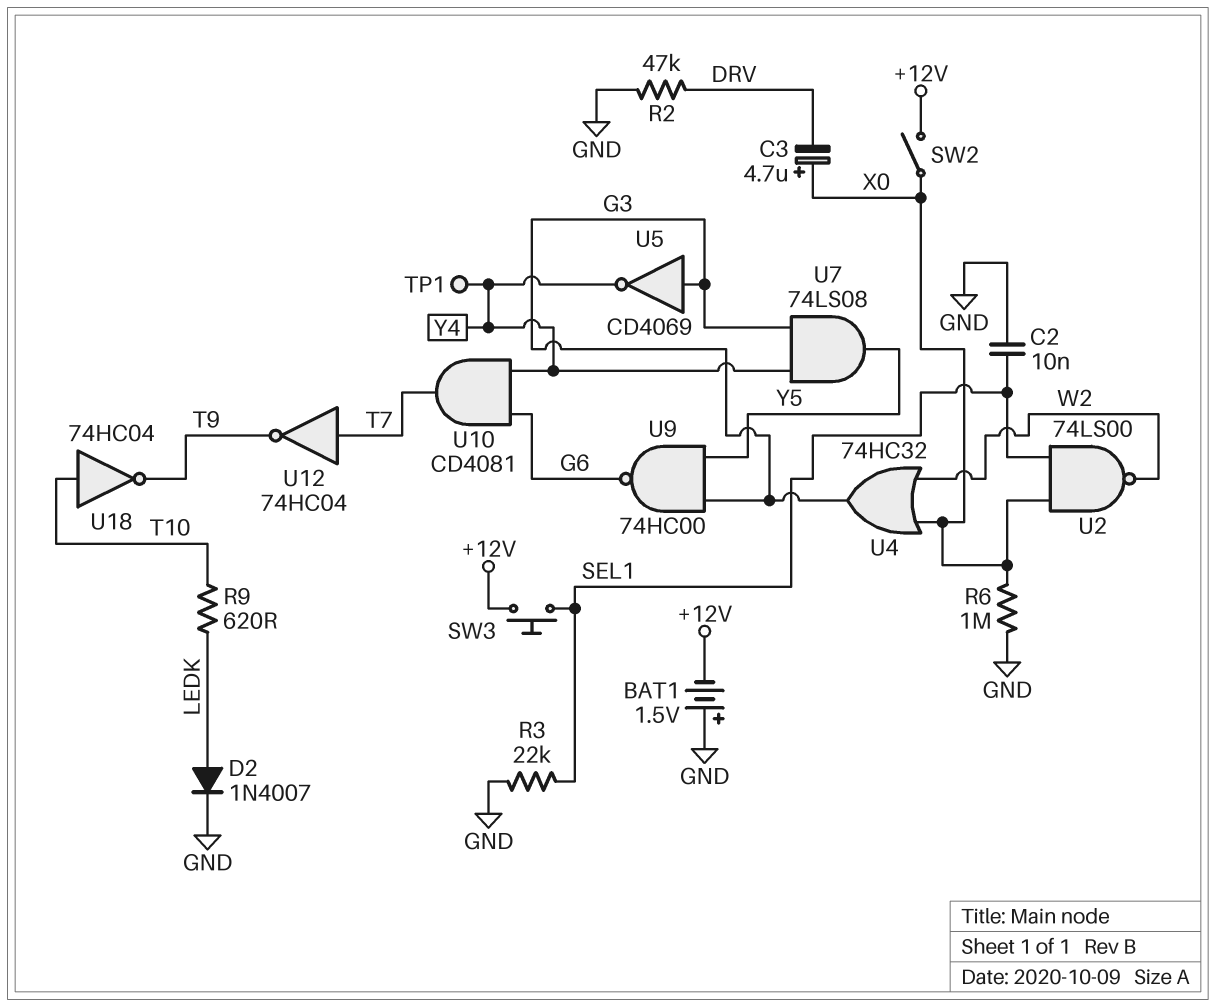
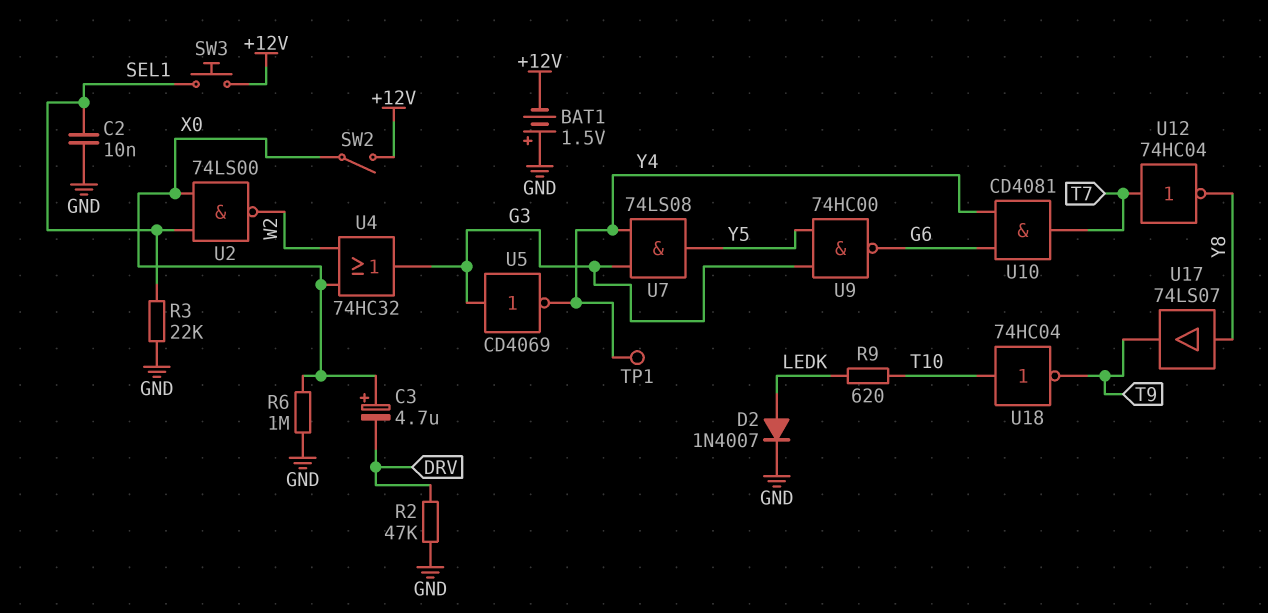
U12: NOT 74HC04 (in T7, out T9) -> NOT 74HC04 (in T7, out Y8)
U17: none -> buffer 74LS07 (in Y8, out T9)

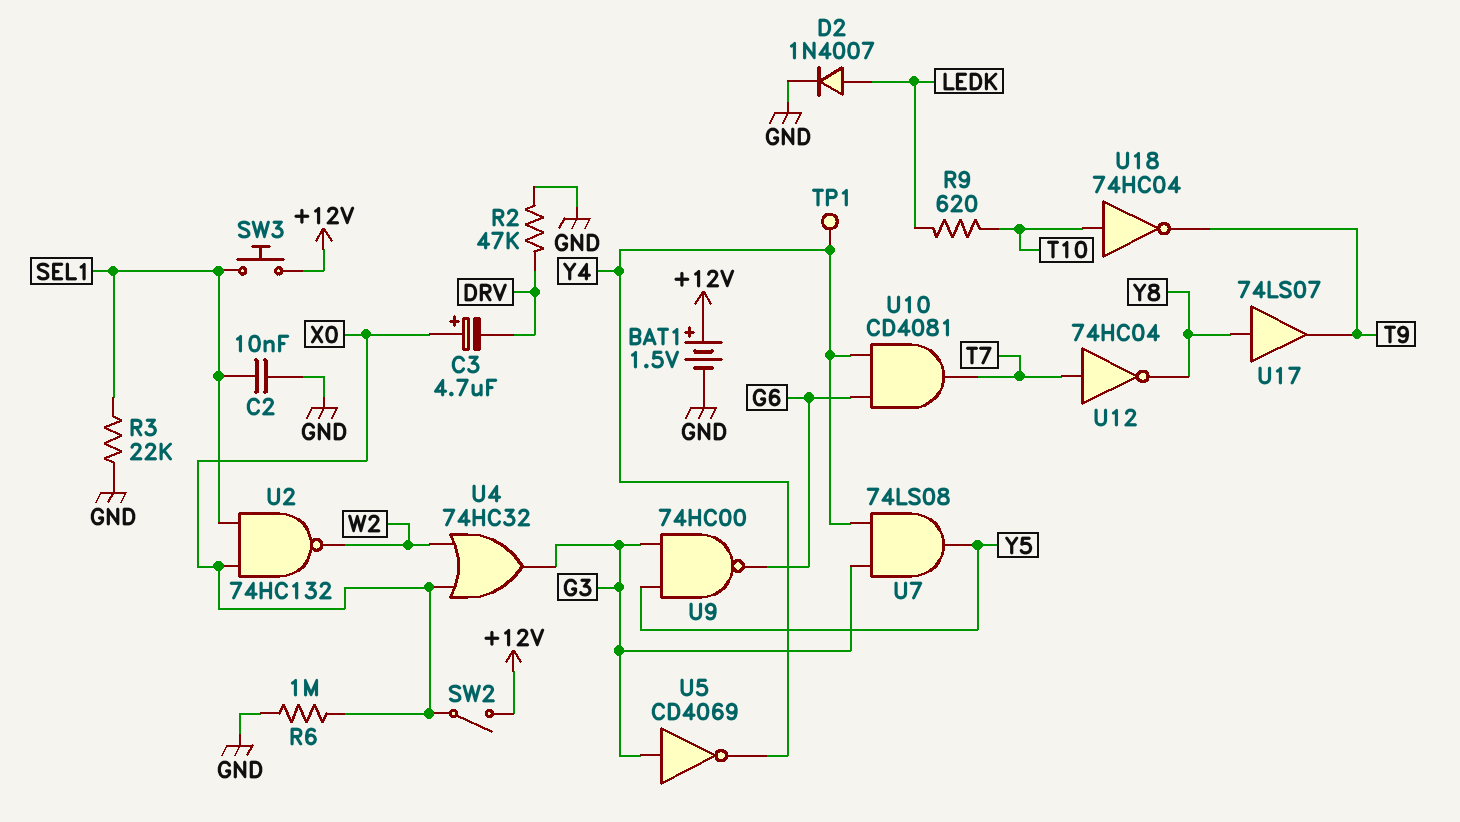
BAT1: 1.5V (plus GND, minus +12V) -> 1.5V (plus +12V, minus GND)
U2: NAND 74LS00 (in SEL1, in X0, out W2) -> NAND 74HC132 (in SEL1, in X0, out W2)

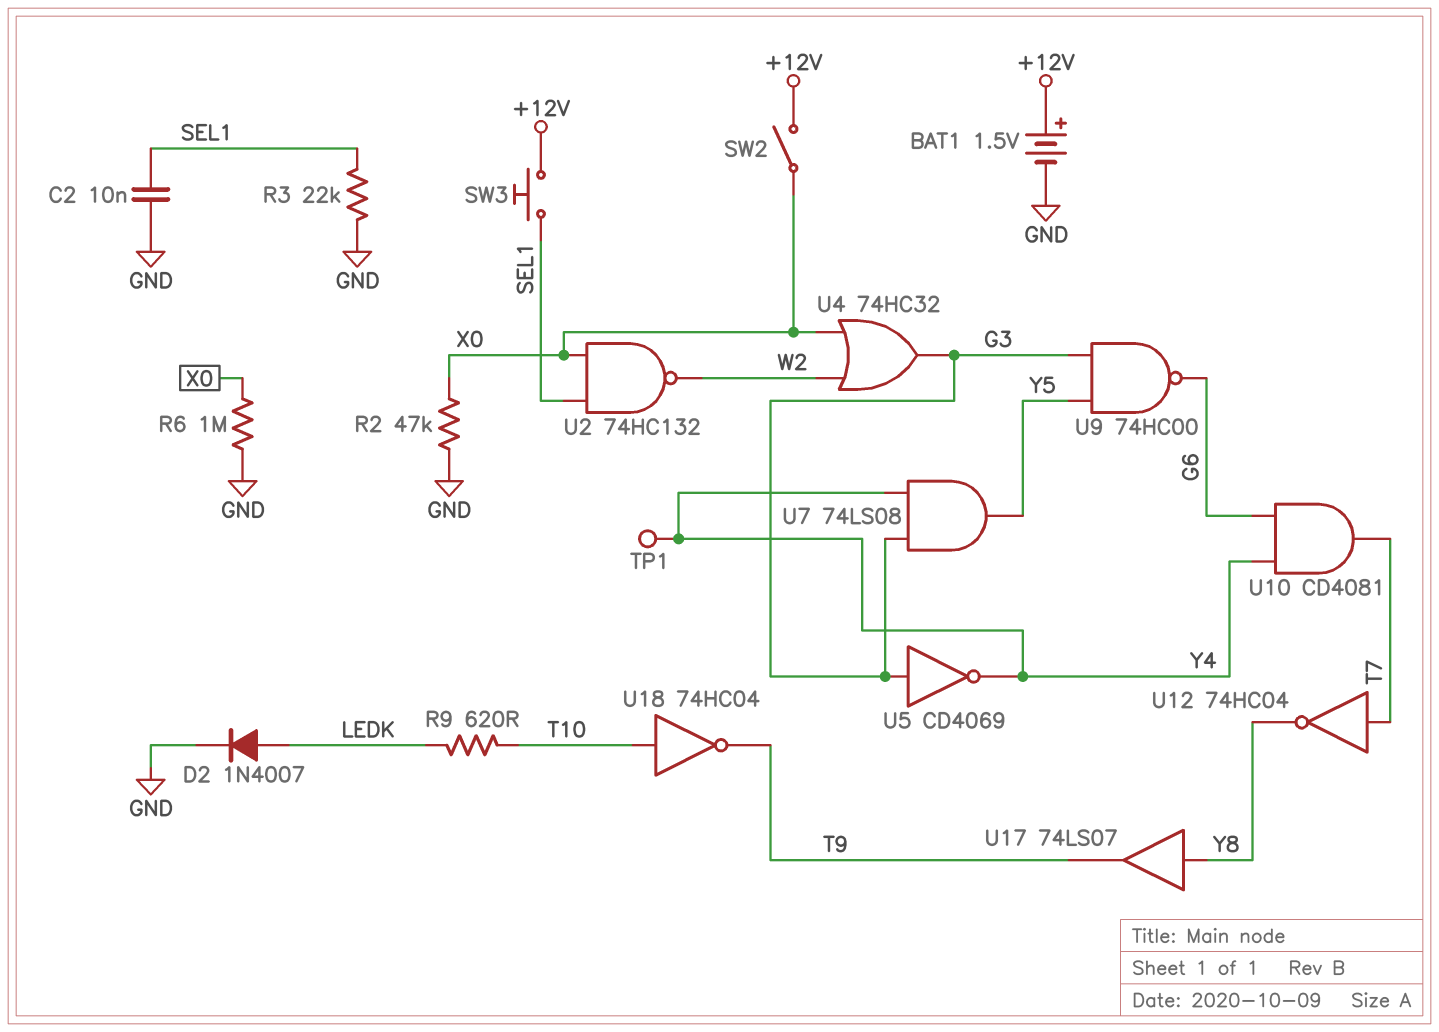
C3: 4.7uF (plus X0, minus DRV) -> none
R2: 47k (DRV, GND) -> 47k (GND, X0)

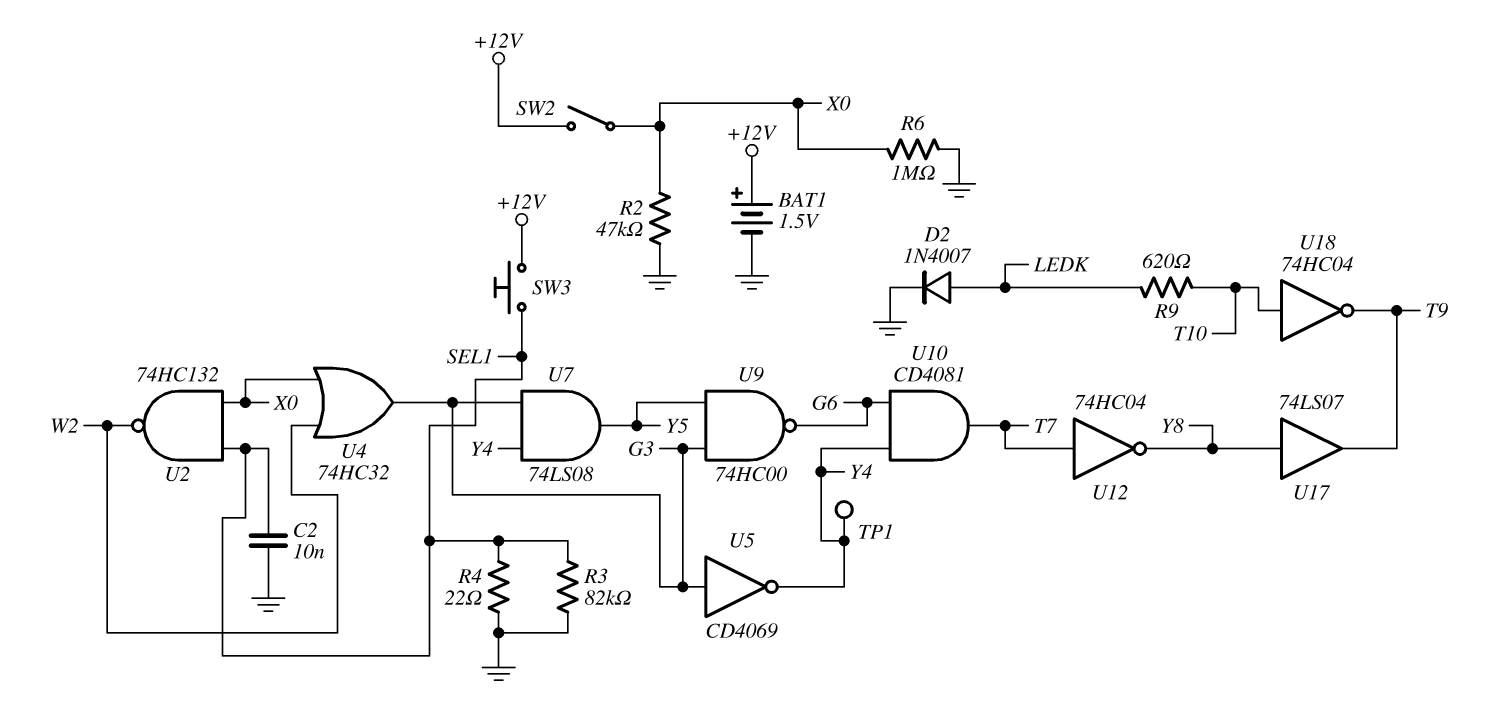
R3: 22k (GND, SEL1) -> 82k (GND, SEL1)
R4: none -> 22 (GND, SEL1)

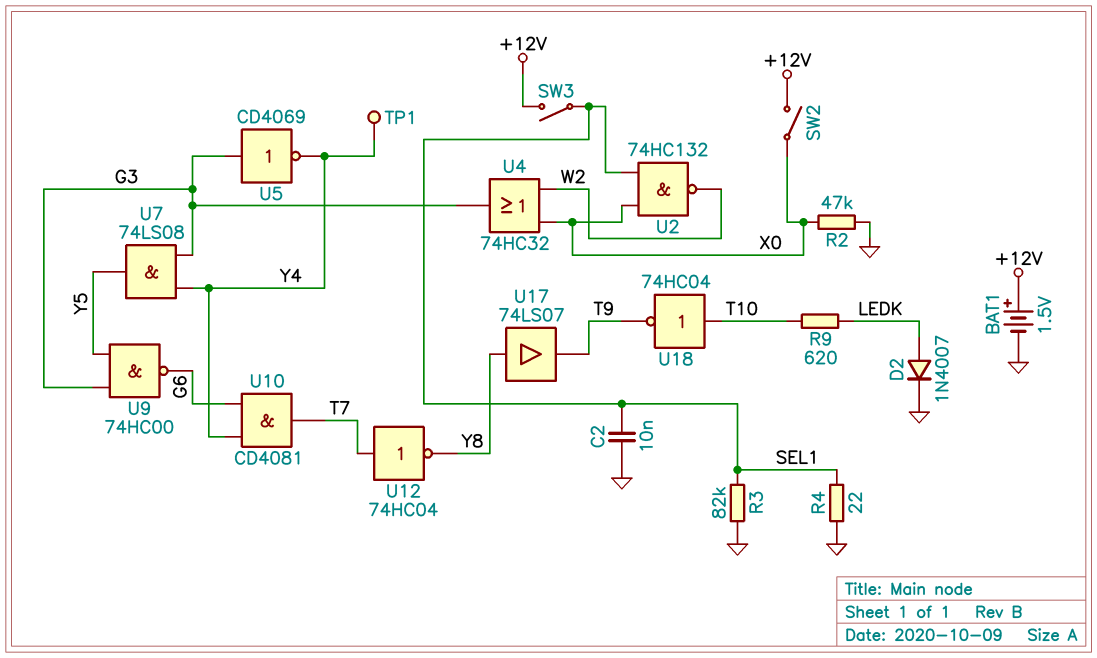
R6: 1M (GND, X0) -> none
SW3: button (+12V, SEL1) -> switch (+12V, SEL1)

